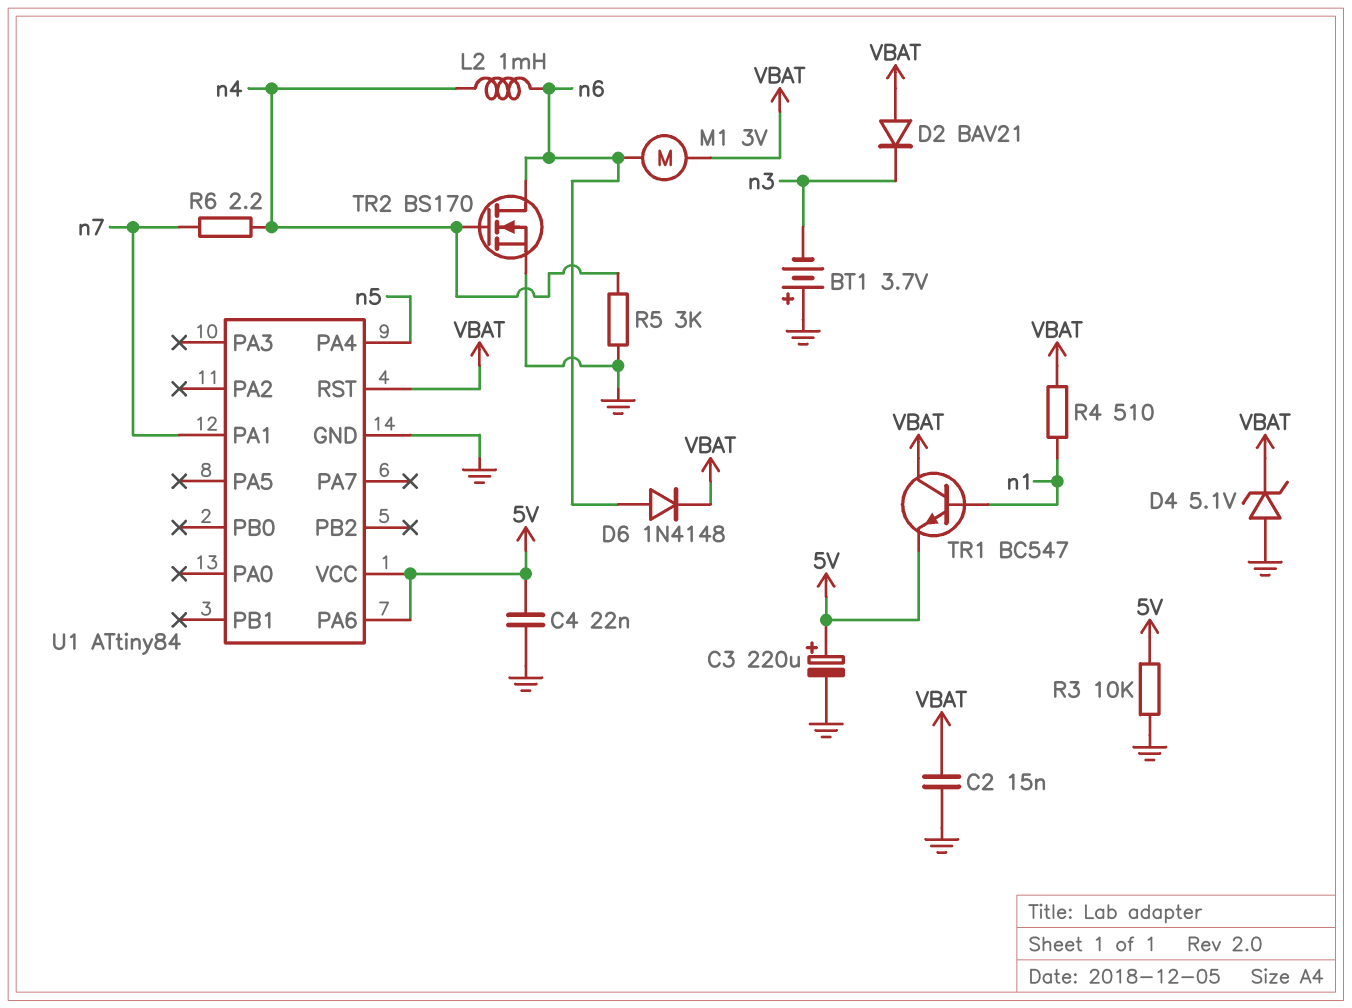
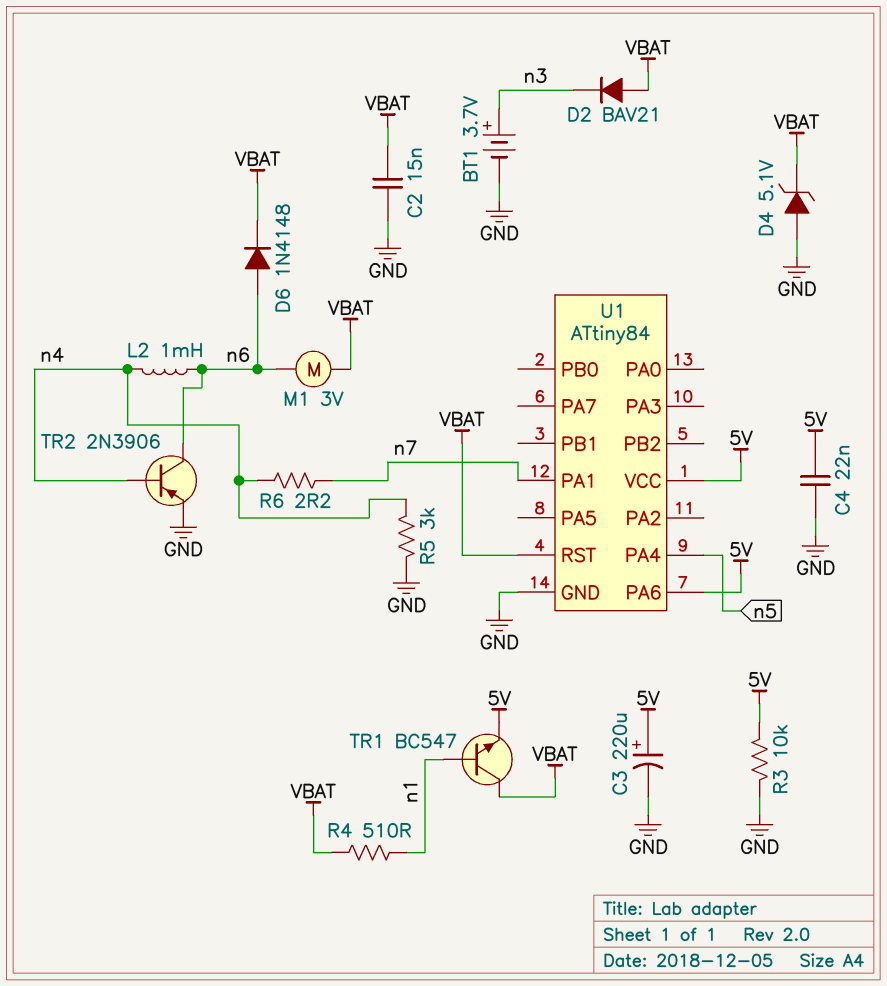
BT1: 3.7V (plus GND, minus n3) -> 3.7V (plus n3, minus GND)
TR2: NMOS BS170 (G n4, D n6, S GND) -> PNP 2N3906 (B n4, C n6, E GND)

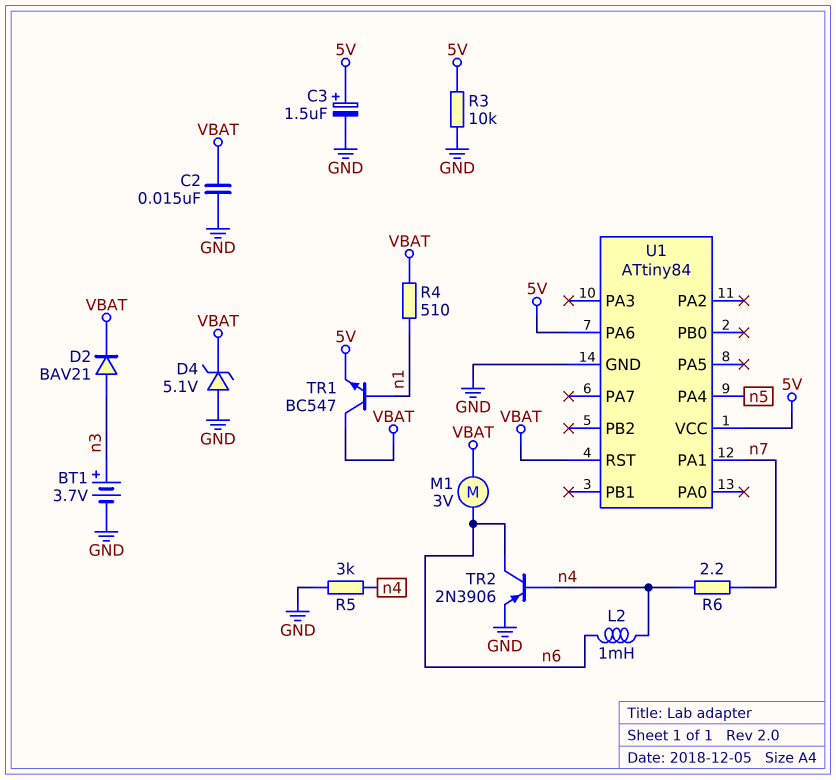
C3: 220uF (plus 5V, minus GND) -> 1.5uF (plus 5V, minus GND)
C4: 22nF (5V, GND) -> none
D2: diode BAV21 (A VBAT, K n3) -> diode BAV21 (A n3, K VBAT)
D6: diode 1N4148 (A n6, K VBAT) -> none

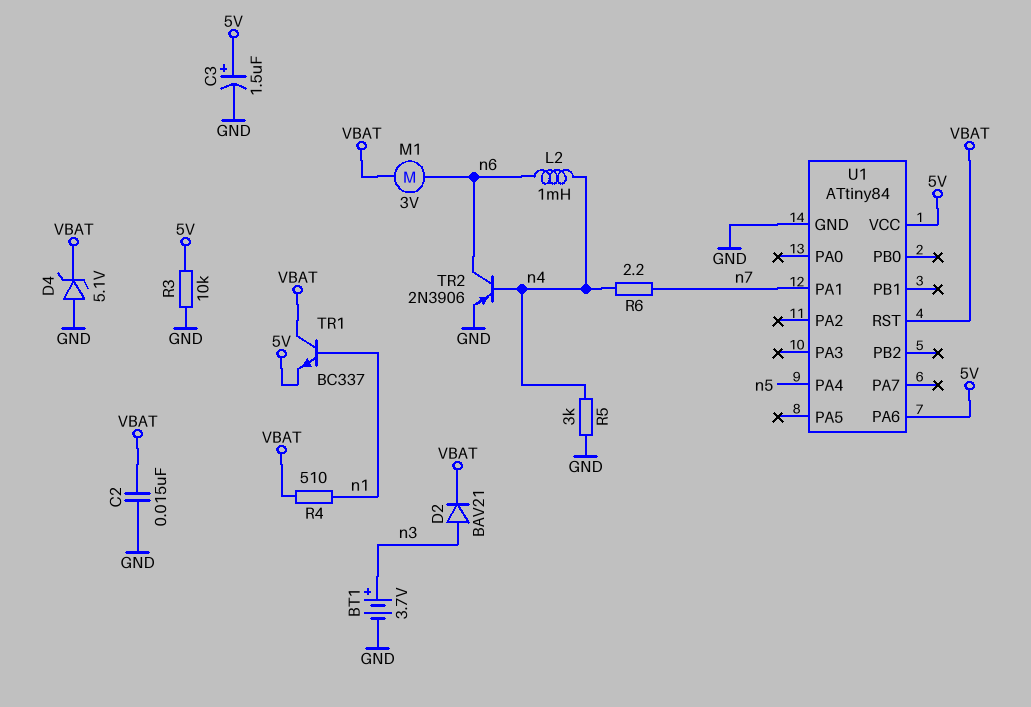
TR1: NPN BC547 (B n1, C VBAT, E 5V) -> NPN BC337 (B n1, C VBAT, E 5V)

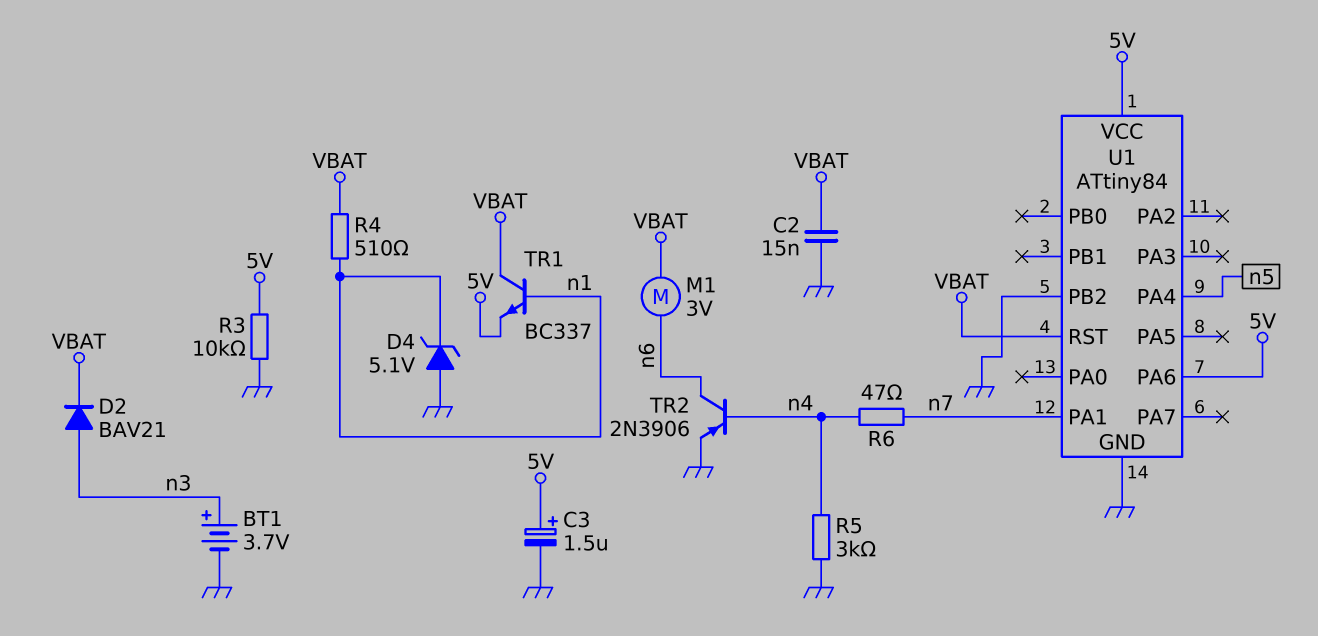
D4: zener 5.1V (A GND, K VBAT) -> zener 5.1V (A GND, K n1)
L2: 1mH (n4, n6) -> none
R6: 2.2 (n4, n7) -> 47 (n4, n7)
U1 pin PB2: none -> GND

